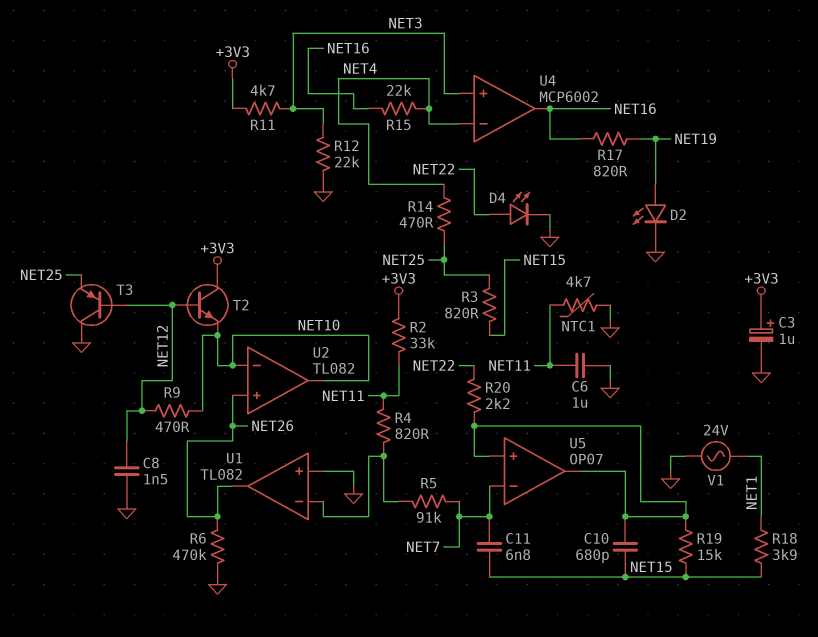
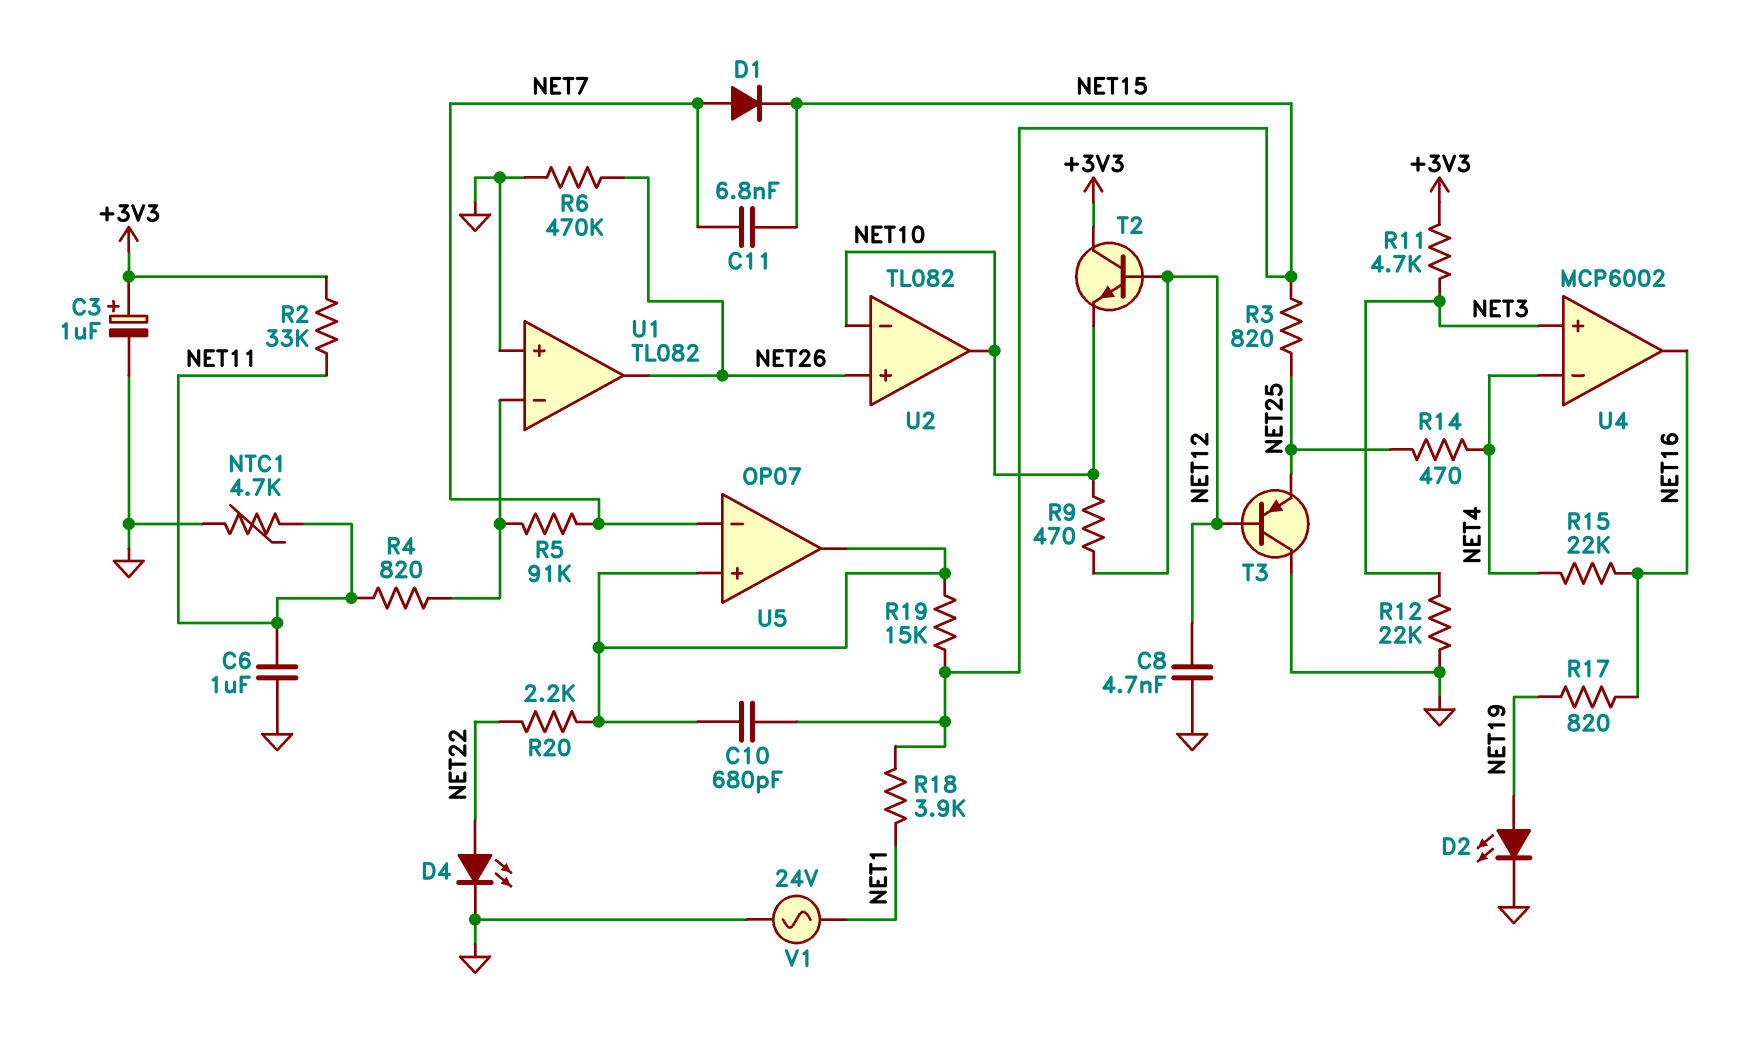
C8: 1.5nF (GND, NET12) -> 4.7nF (GND, NET12)
D1: none -> diode (A NET7, K NET15)

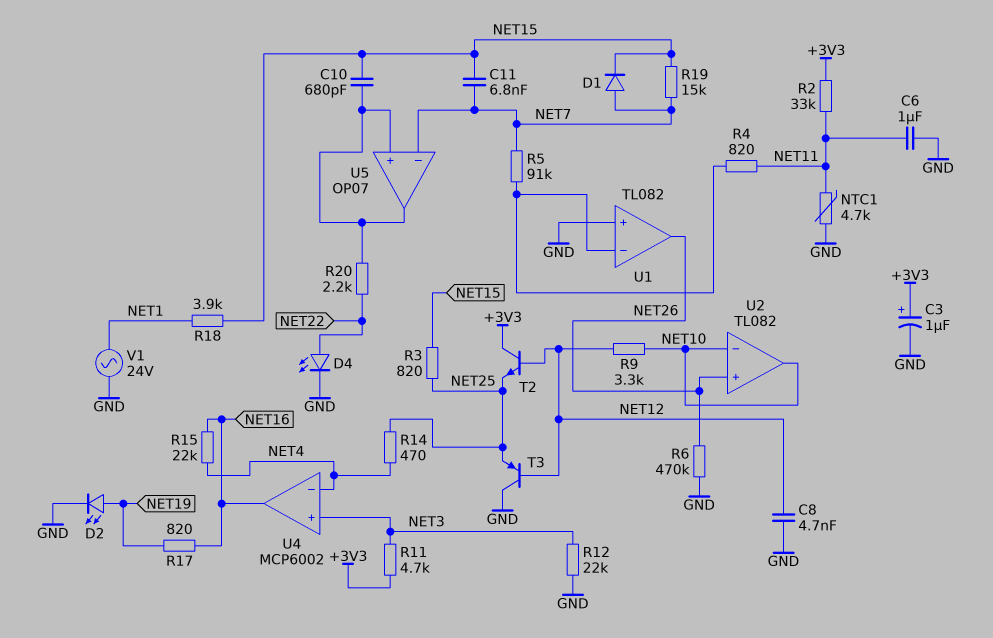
R9: 470 (NET10, NET12) -> 3.3k (NET10, NET12)
R19: 15k (NET15, U5/in+) -> 15k (NET7, NET15)
T2: NPN (B NET12, C +3V3, E NET10) -> NPN (B NET12, C +3V3, E NET25)

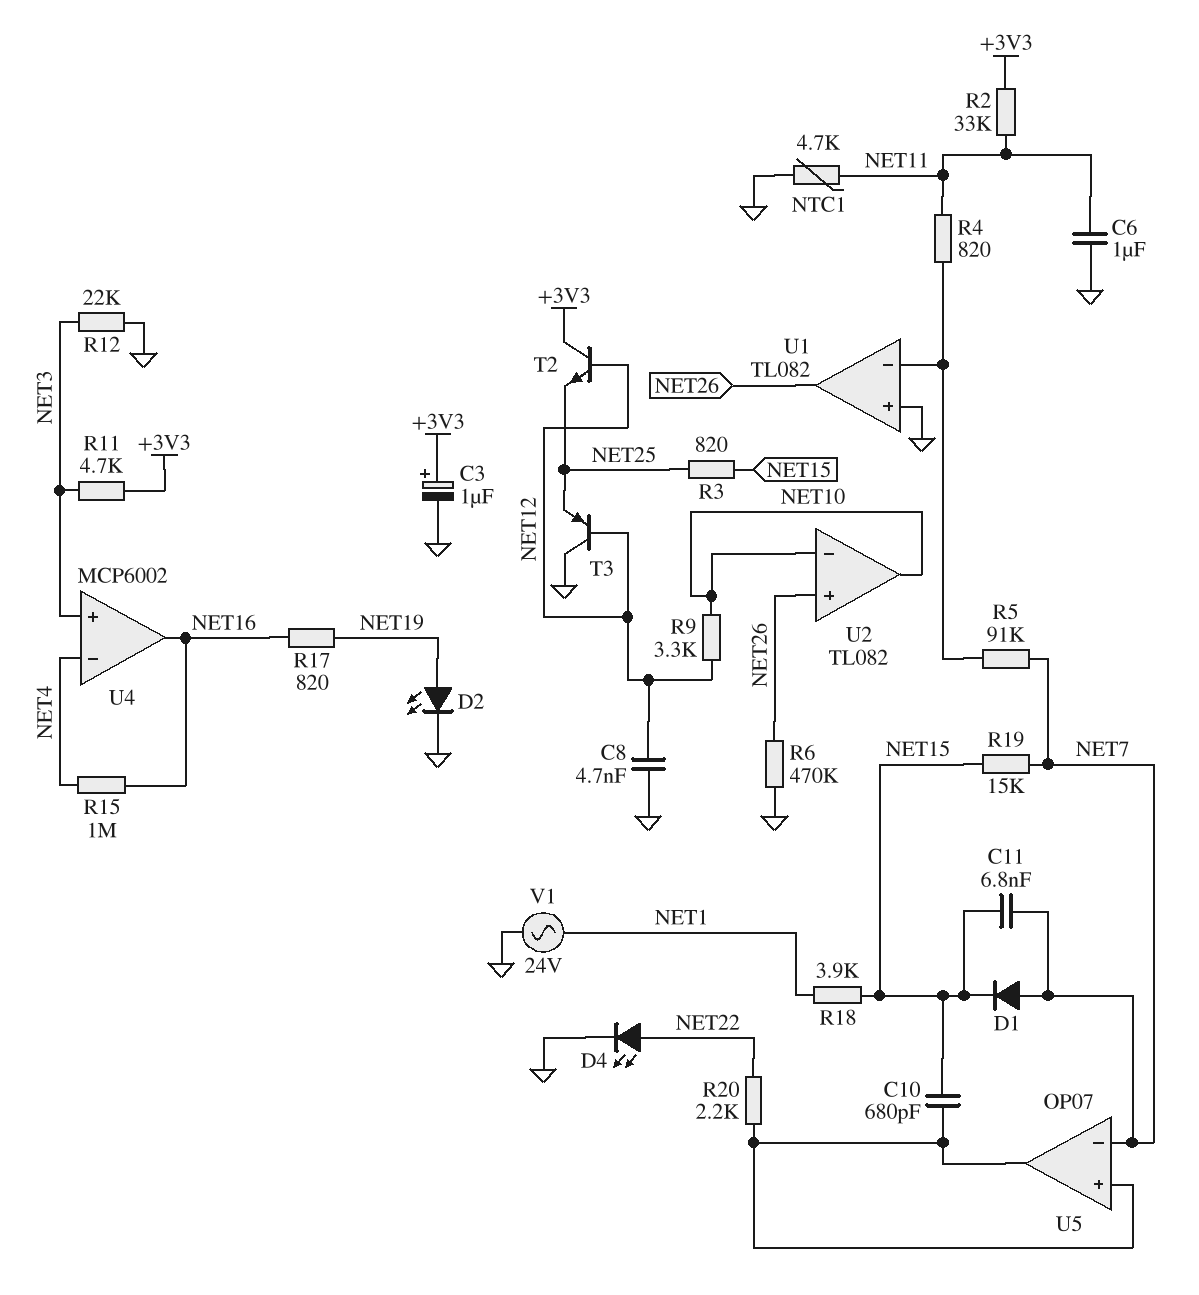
R14: 470 (NET4, NET25) -> none
R15: 22k (NET4, NET16) -> 1M (NET4, NET16)

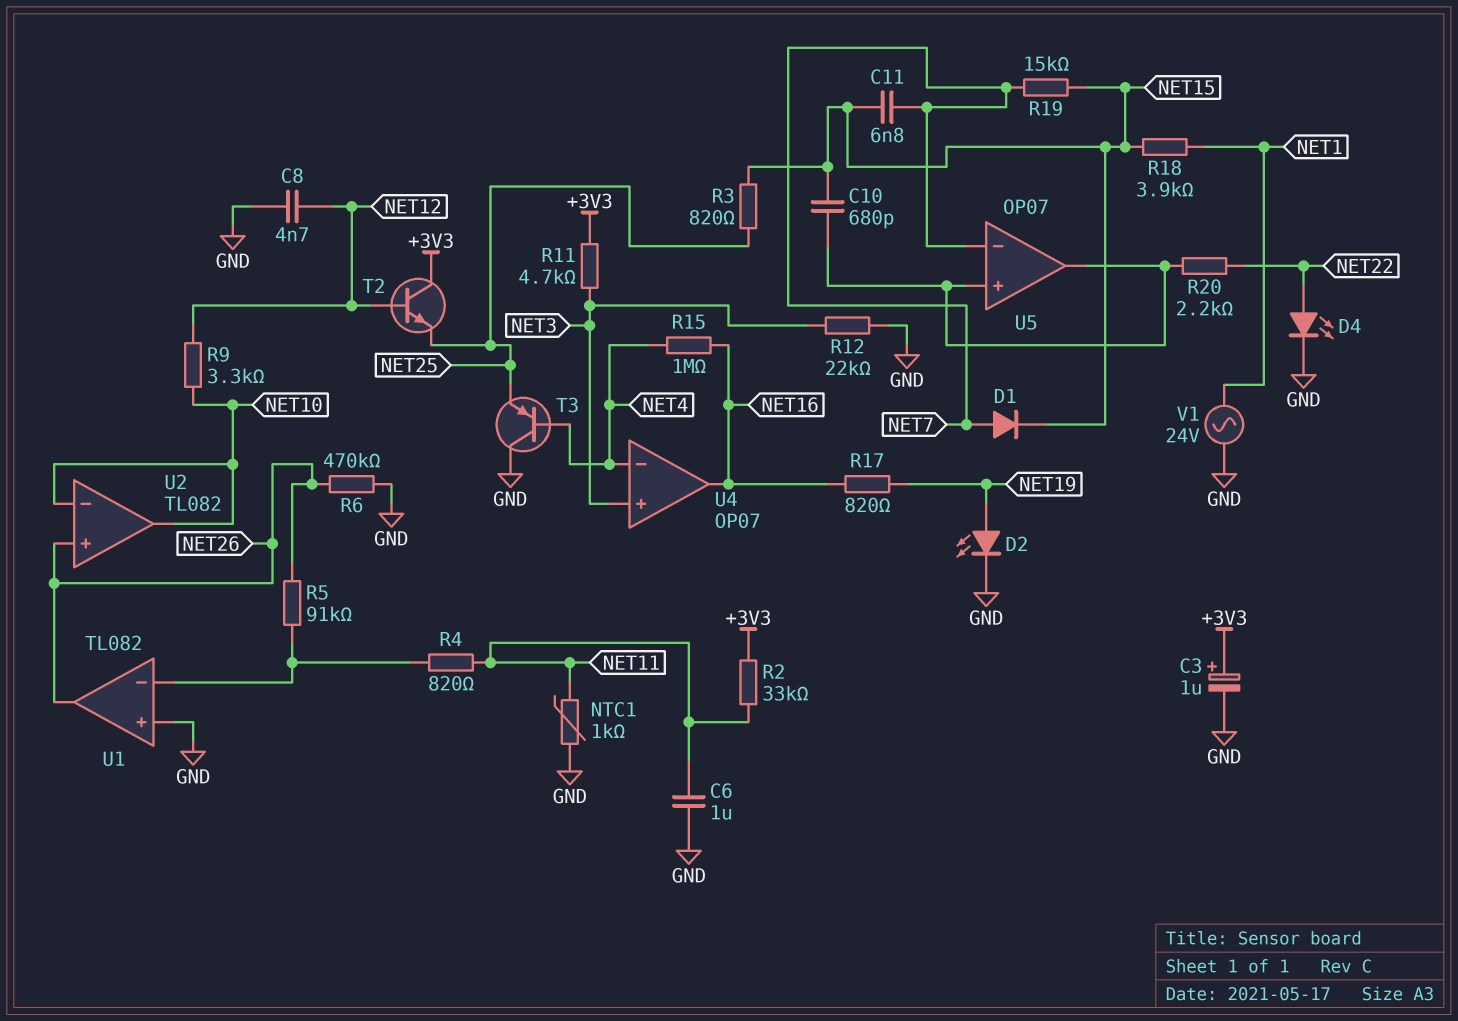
NTC1: 4.7k (GND, NET11) -> 1k (GND, NET11)
R5: 91k (NET7, U1/in-) -> 91k (NET26, U1/in-)
T3: PNP (B NET12, C GND, E NET25) -> PNP (B NET4, C GND, E NET25)
U4: MCP6002 -> OP07

